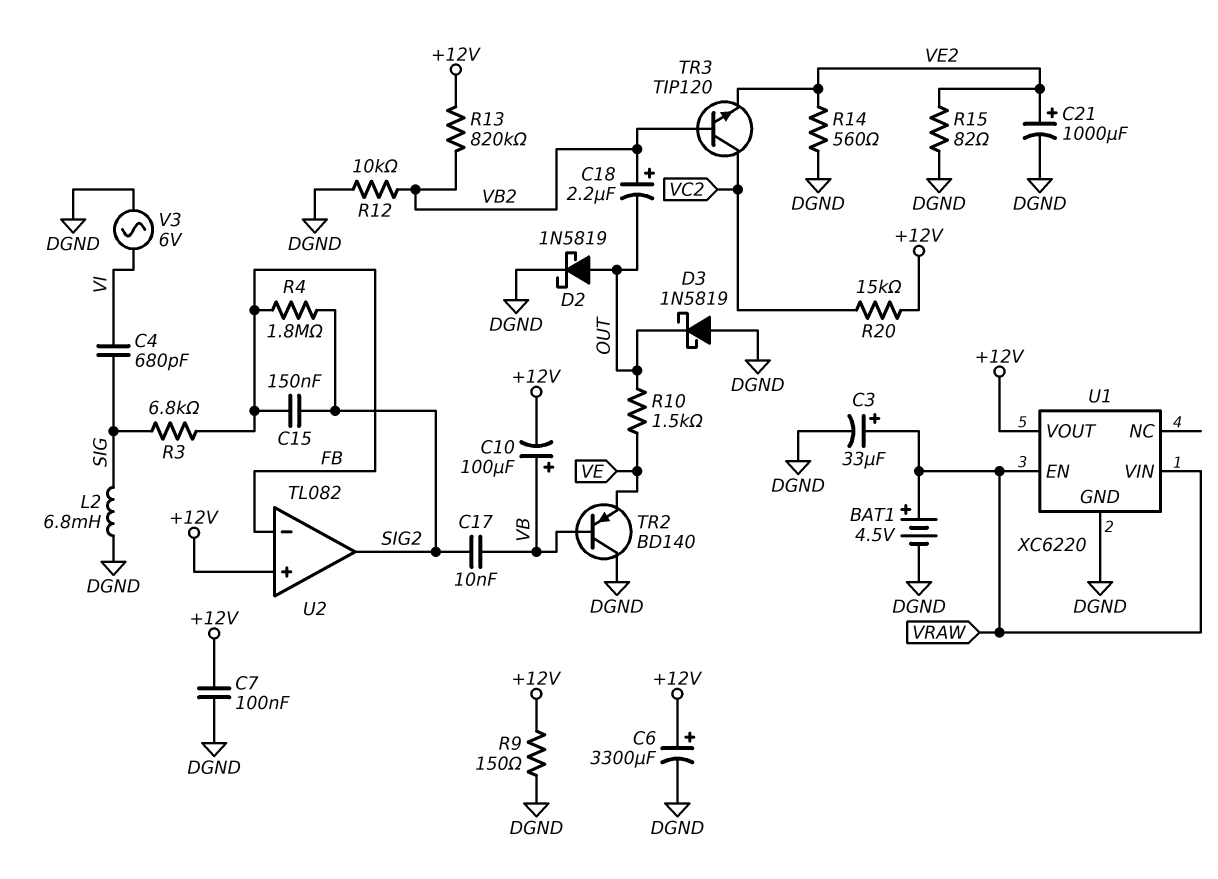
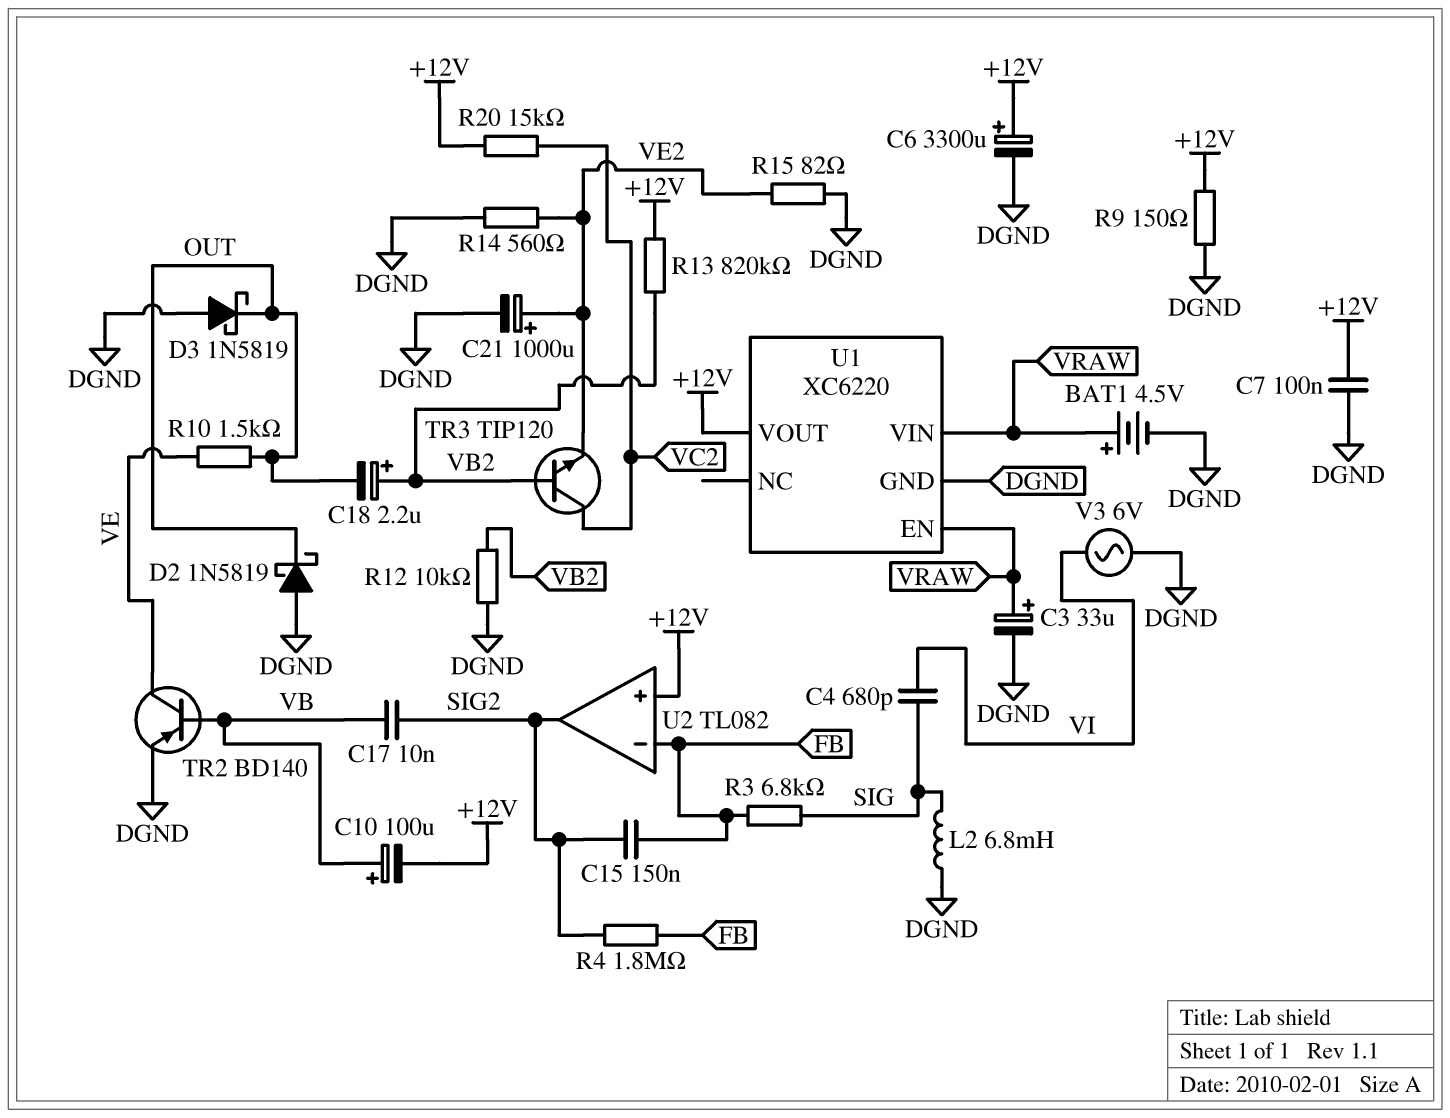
D2: schottky 1N5819 (A OUT, K DGND) -> schottky 1N5819 (A DGND, K OUT)
TR2: PNP BD140 (B VB, C DGND, E VE) -> PNP BD140 (B VB, C VE, E DGND)

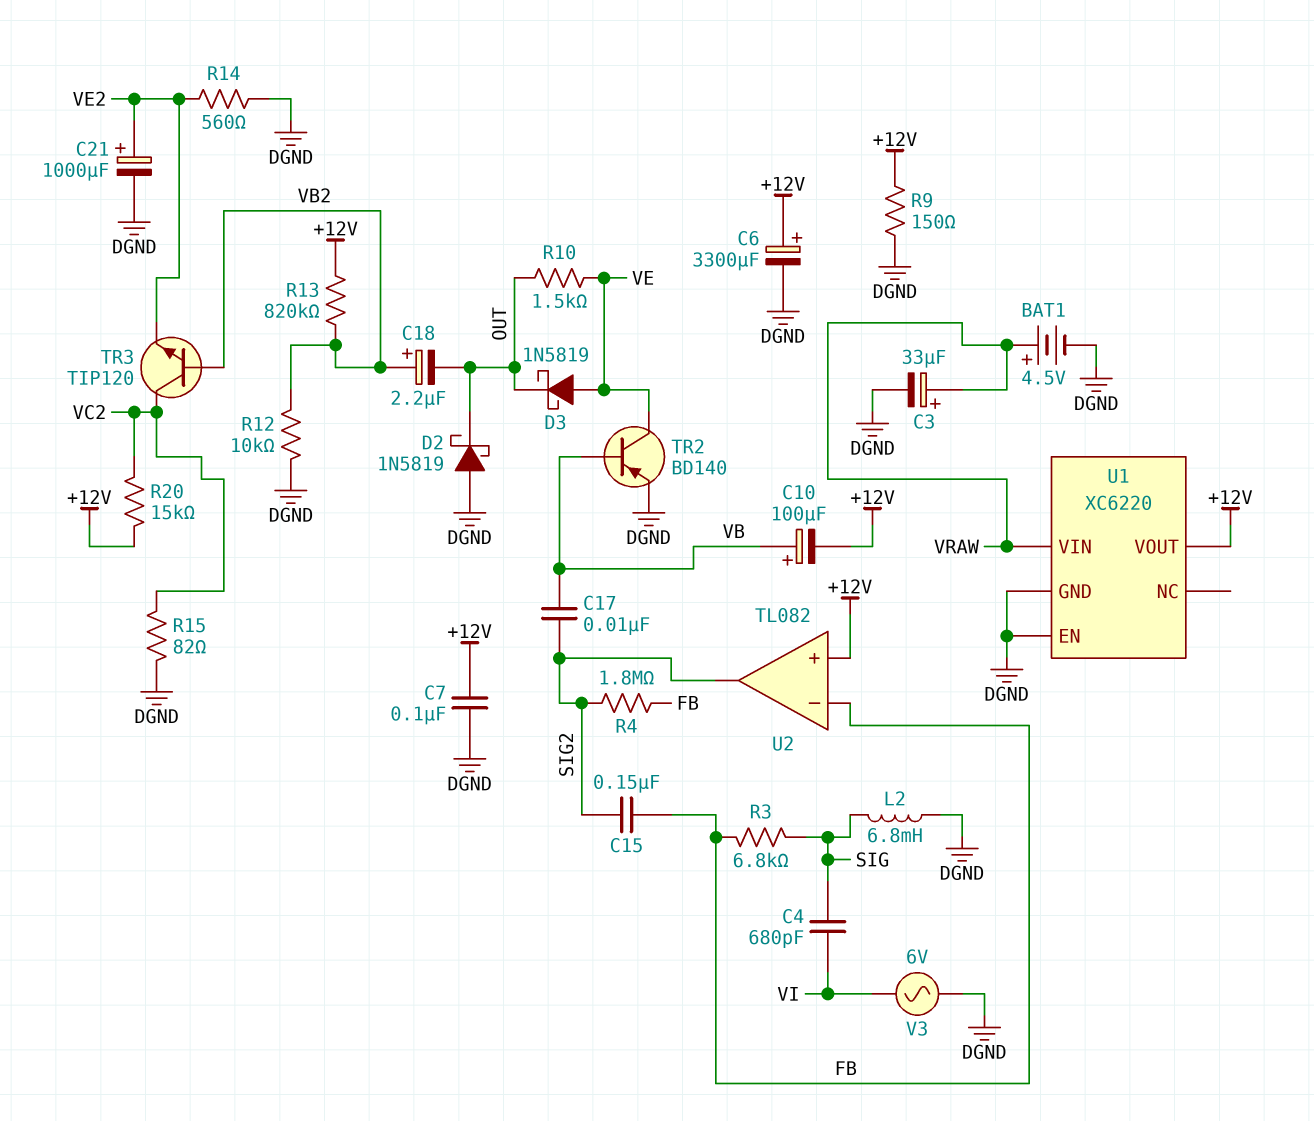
D3: schottky 1N5819 (A DGND, K OUT) -> schottky 1N5819 (A VE, K OUT)
R15: 82 (DGND, VE2) -> 82 (DGND, VC2)
U1 pin EN: VRAW -> DGND

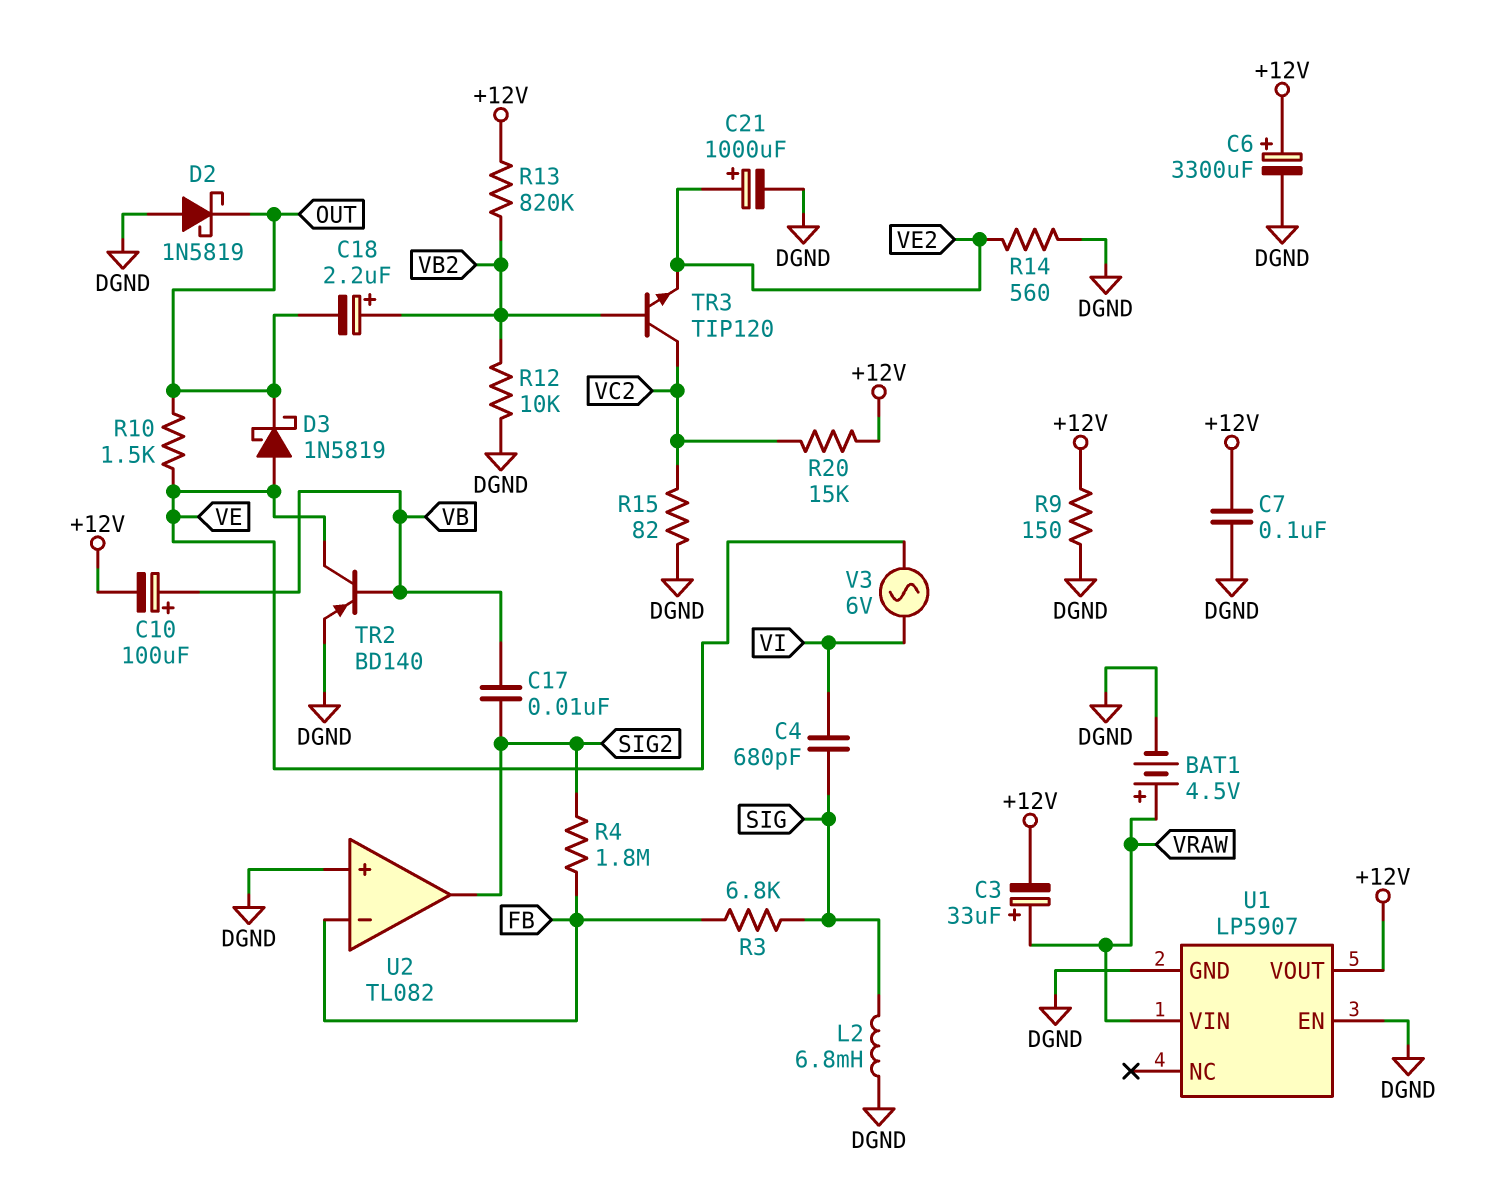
C3: 33uF (plus VRAW, minus DGND) -> 33uF (plus VRAW, minus +12V)
C15: 150nF (FB, SIG2) -> none
U1: XC6220 -> LP5907
U2 pin in+: +12V -> DGND
V3: AC 6V (DGND, VI) -> AC 6V (VE, VI)

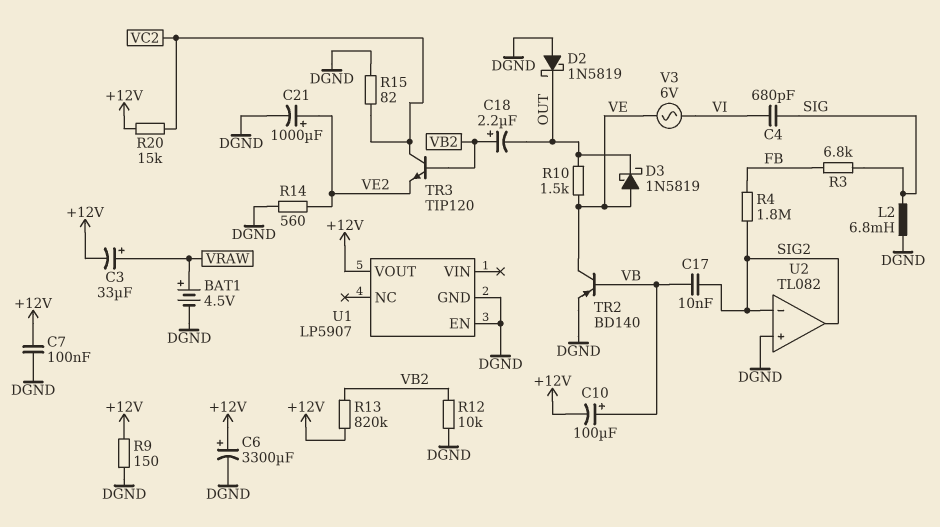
U1 pin VIN: VRAW -> none
U2 pin in-: FB -> SIG2

